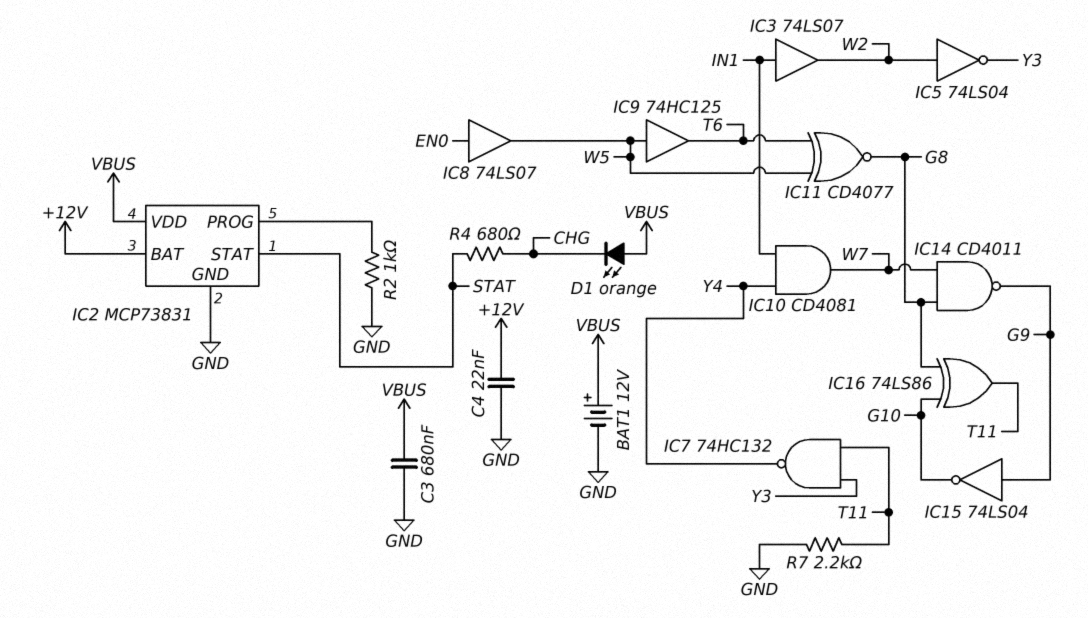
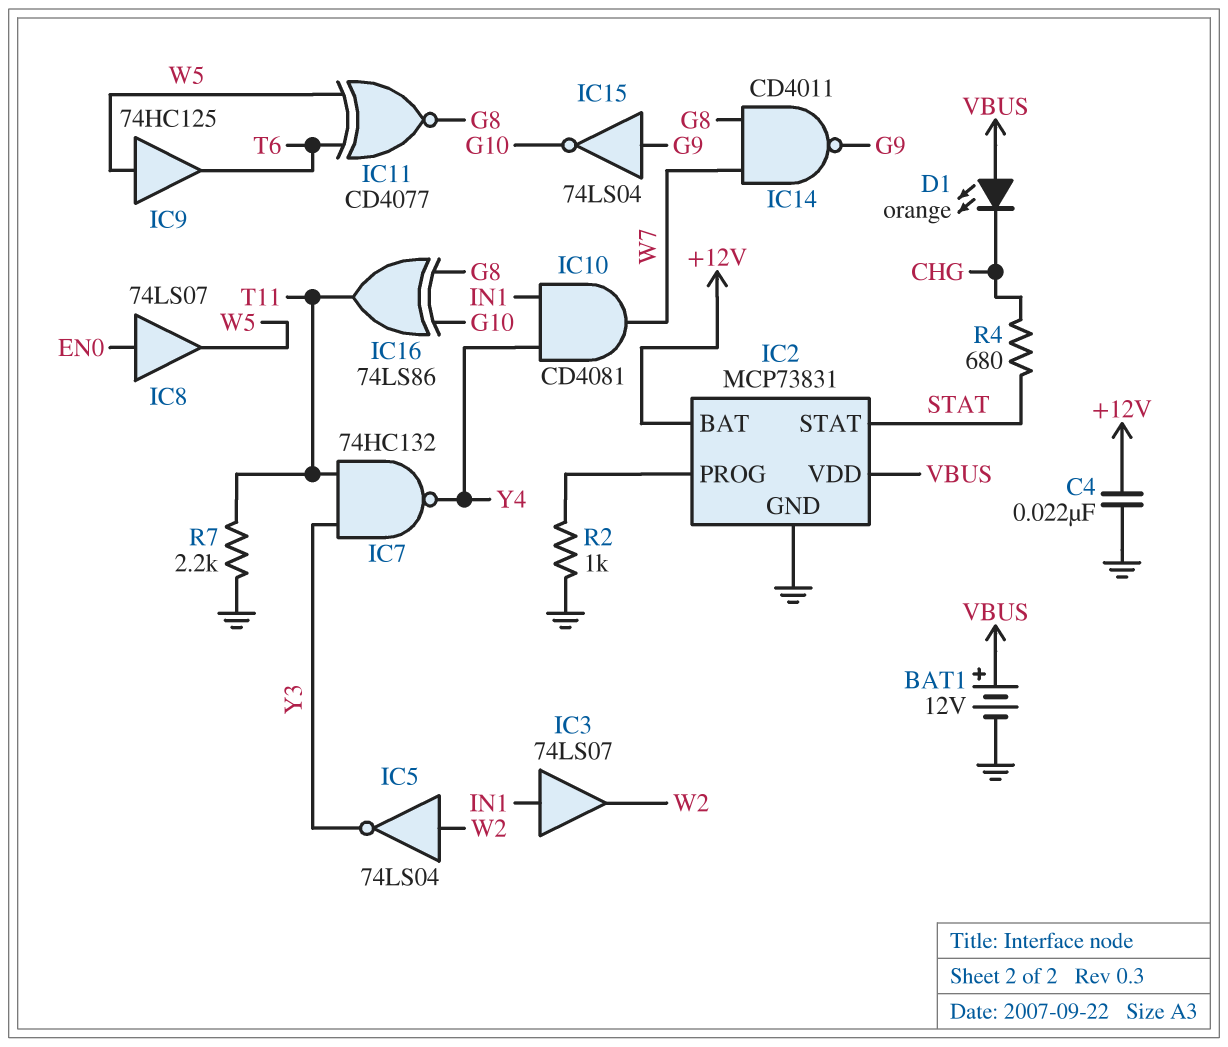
C3: 680nF (GND, VBUS) -> none

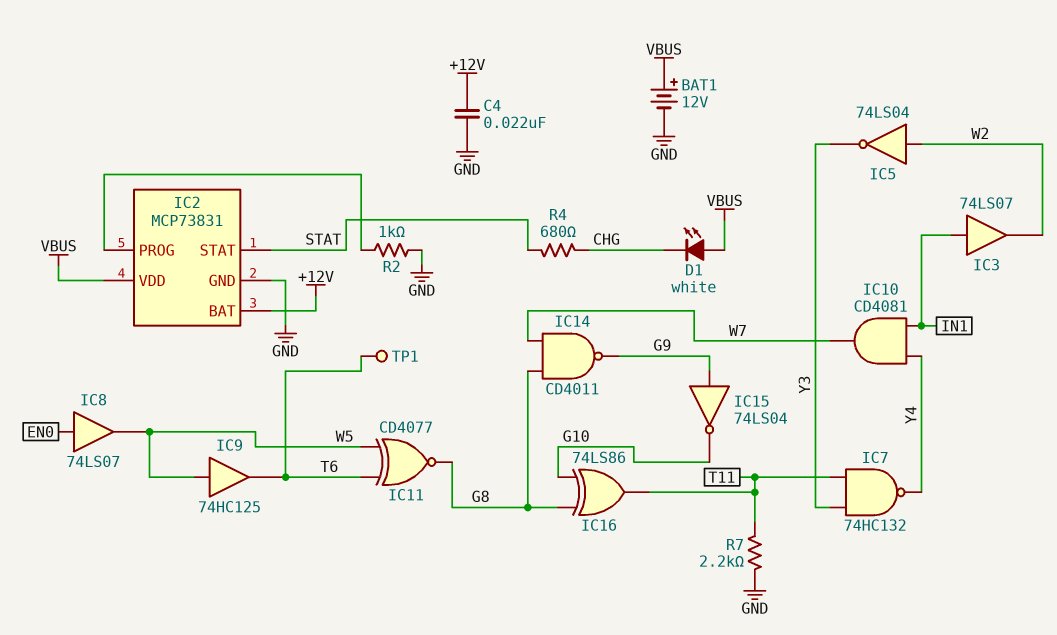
D1: LED orange (A VBUS, K CHG) -> LED white (A VBUS, K CHG)
TP1: none -> test point (T6)

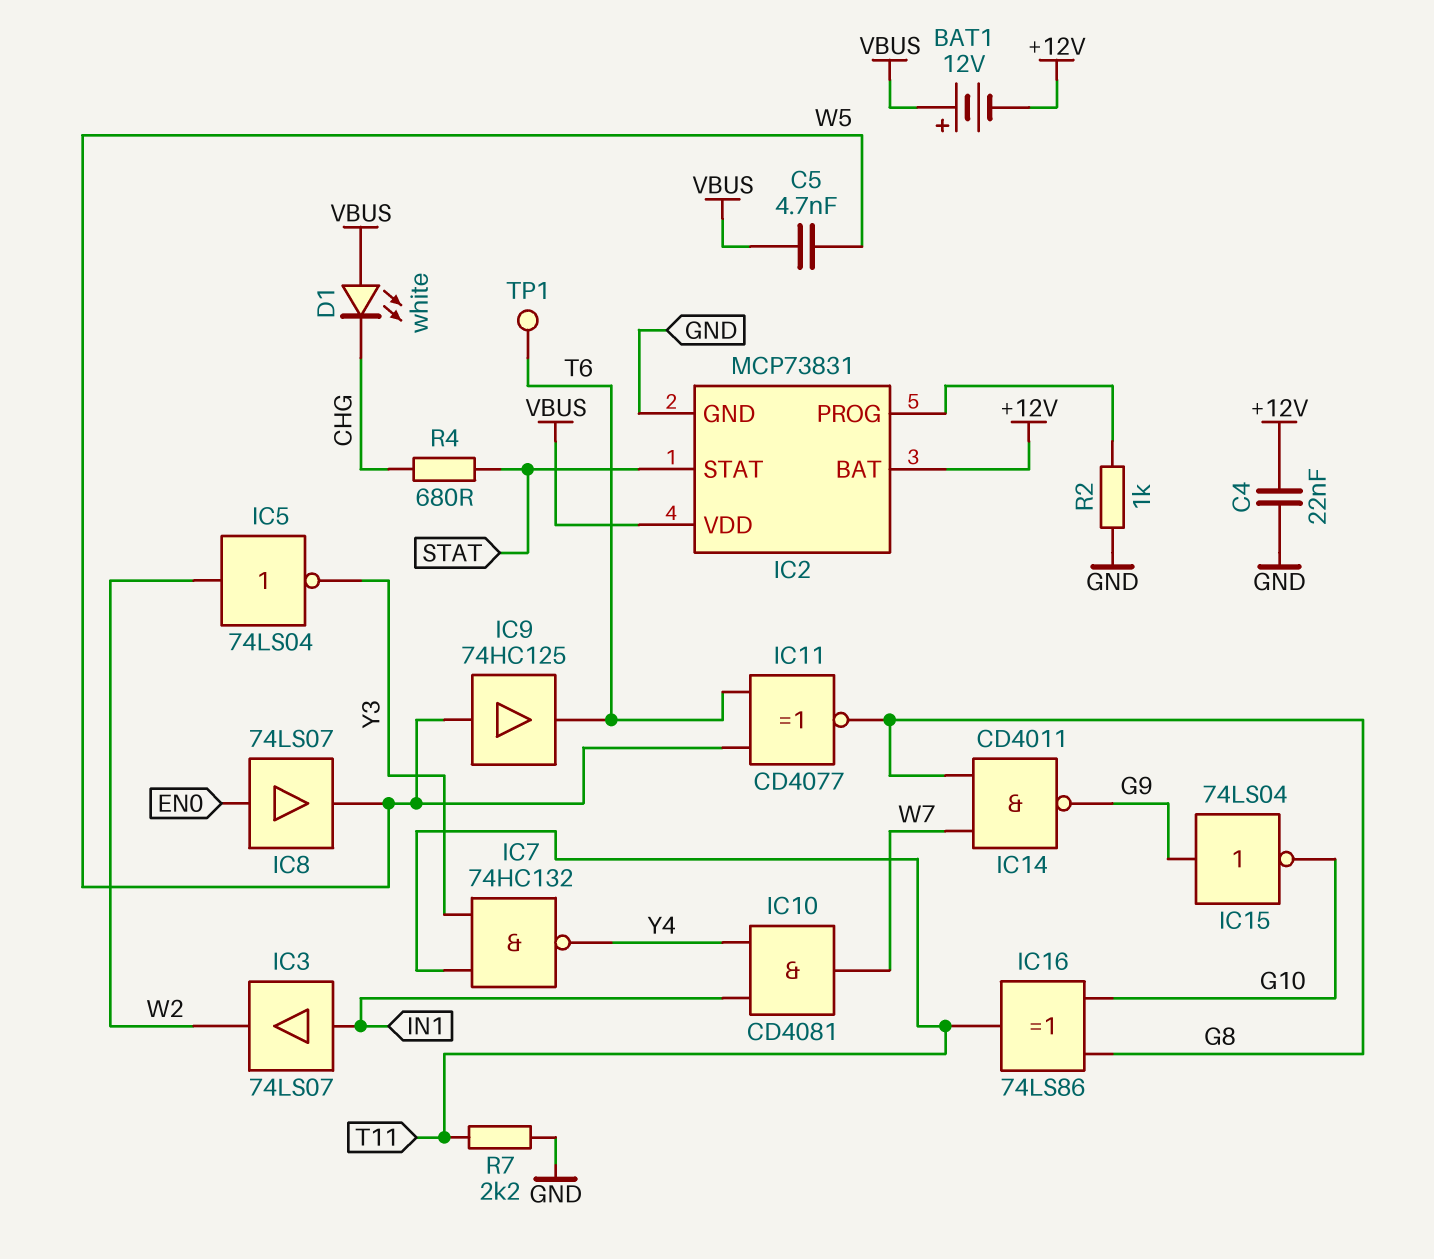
BAT1: 12V (plus VBUS, minus GND) -> 12V (plus VBUS, minus +12V)
C5: none -> 4.7nF (VBUS, W5)

